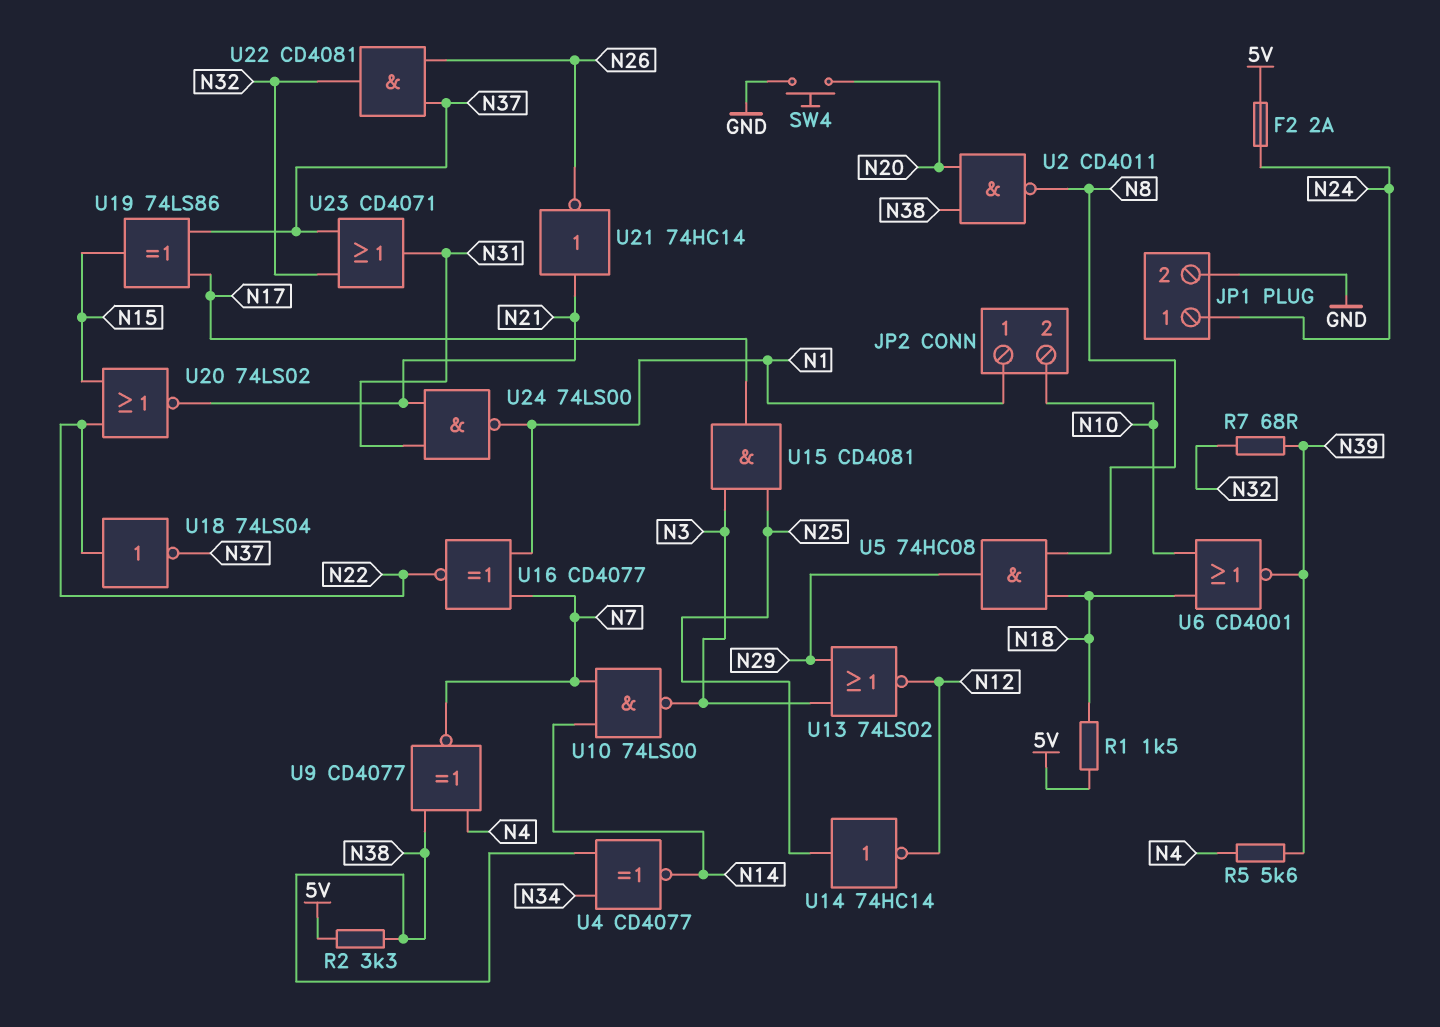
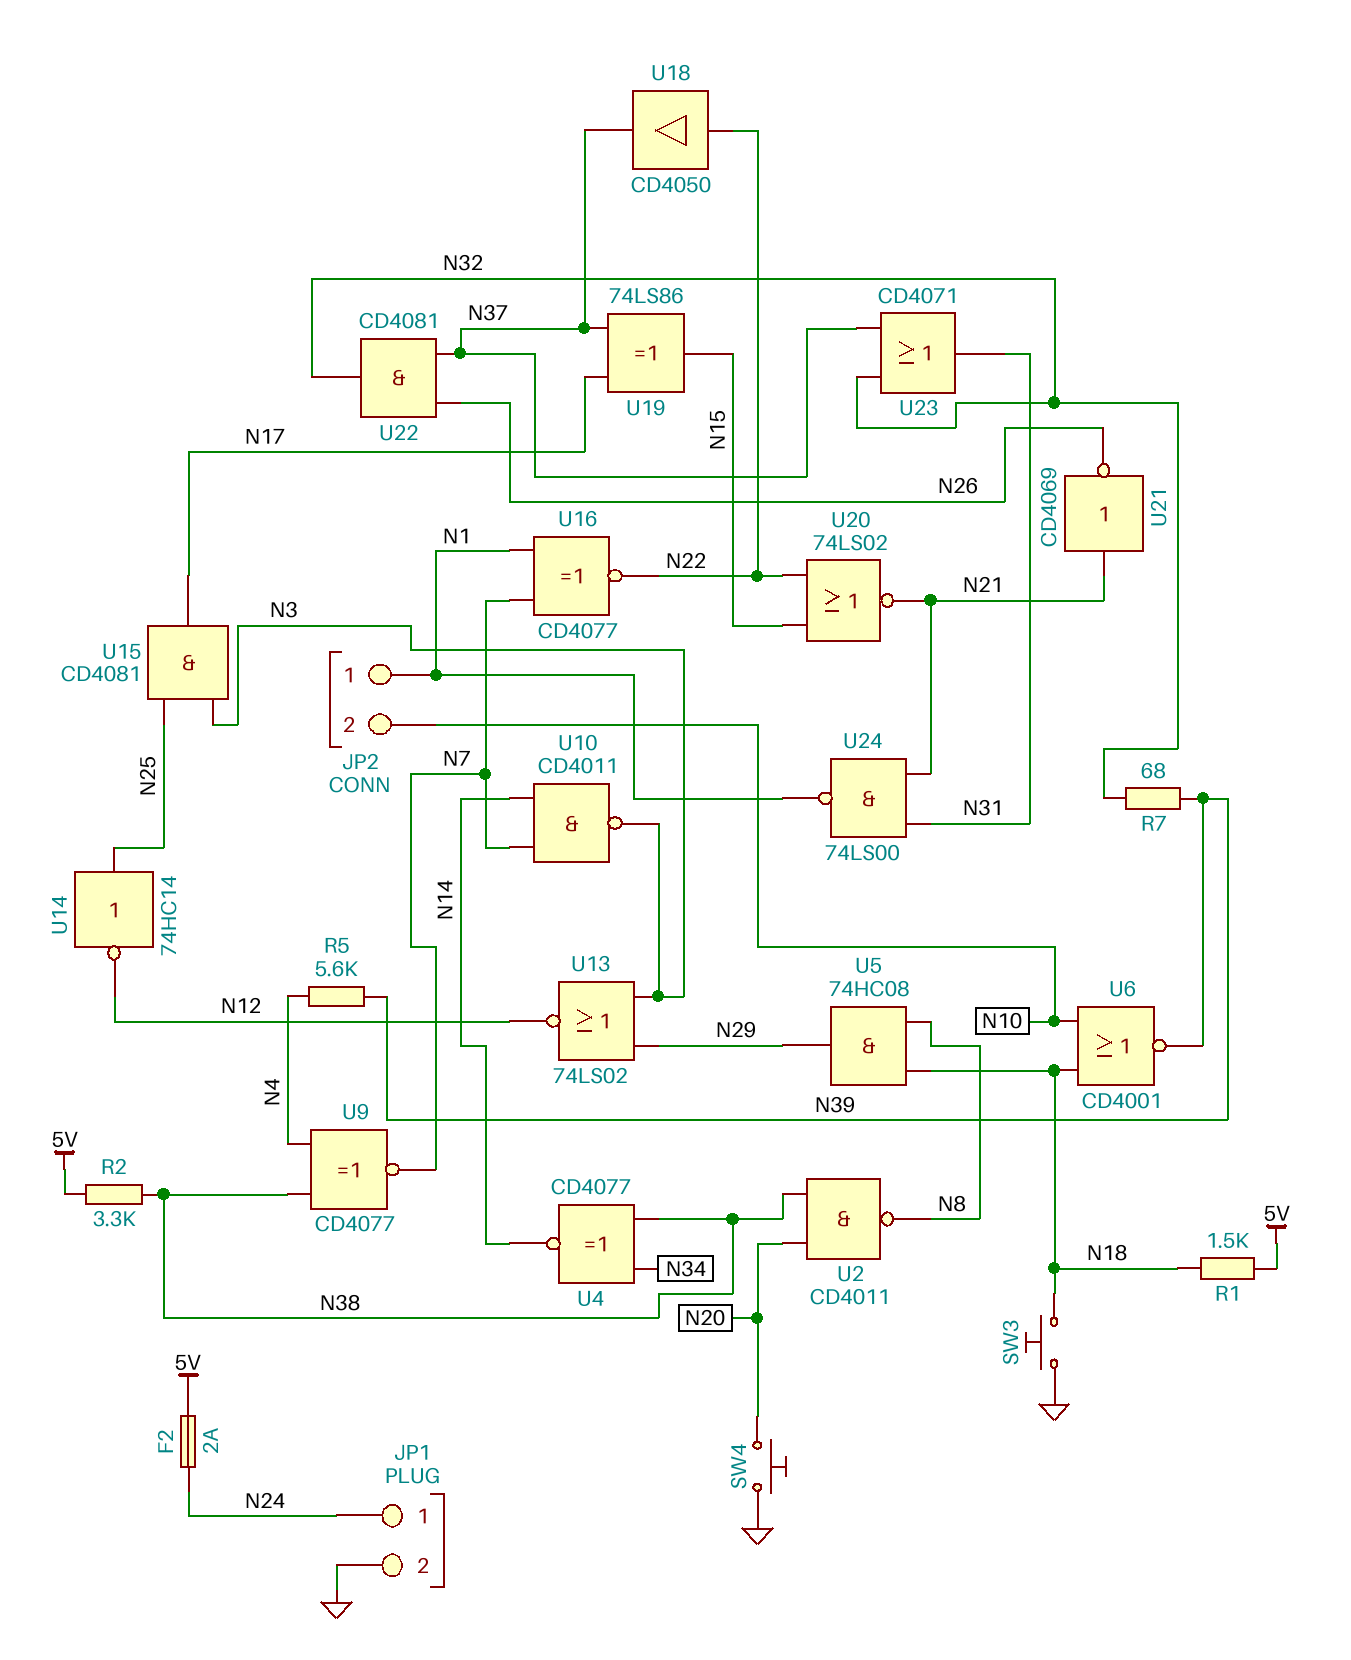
SW3: none -> button (GND, N18)
U10: NAND 74LS00 (in N7, in N14, out N3) -> NAND CD4011 (in N7, in N14, out N3)
U18: NOT 74LS04 (in N22, out N37) -> buffer CD4050 (in N22, out N37)
U21: NOT 74HC14 (in N21, out N26) -> NOT CD4069 (in N21, out N26)

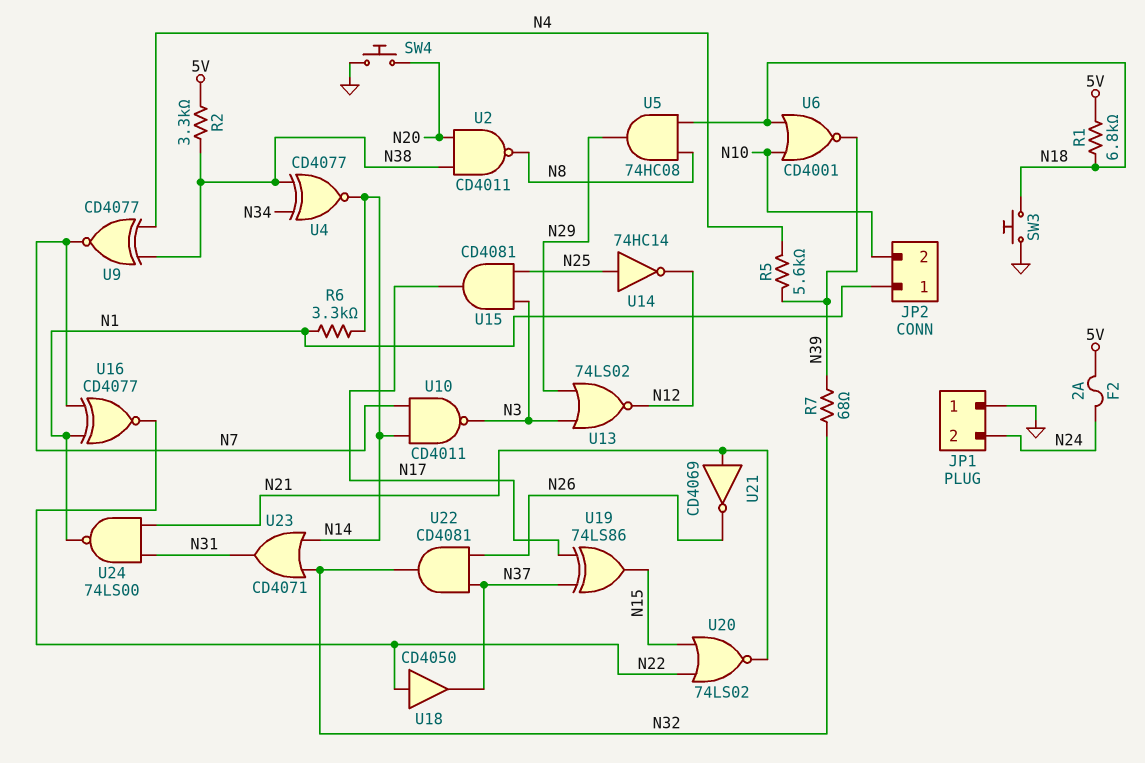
JP1 pin 1: N24 -> GND
JP1 pin 2: GND -> N24
R1: 1.5k (5V, N18) -> 6.8k (5V, N18)
R6: none -> 3.3k (N1, N14)
U23: OR CD4071 (in N32, in N37, out N31) -> OR CD4071 (in N14, in N32, out N31)

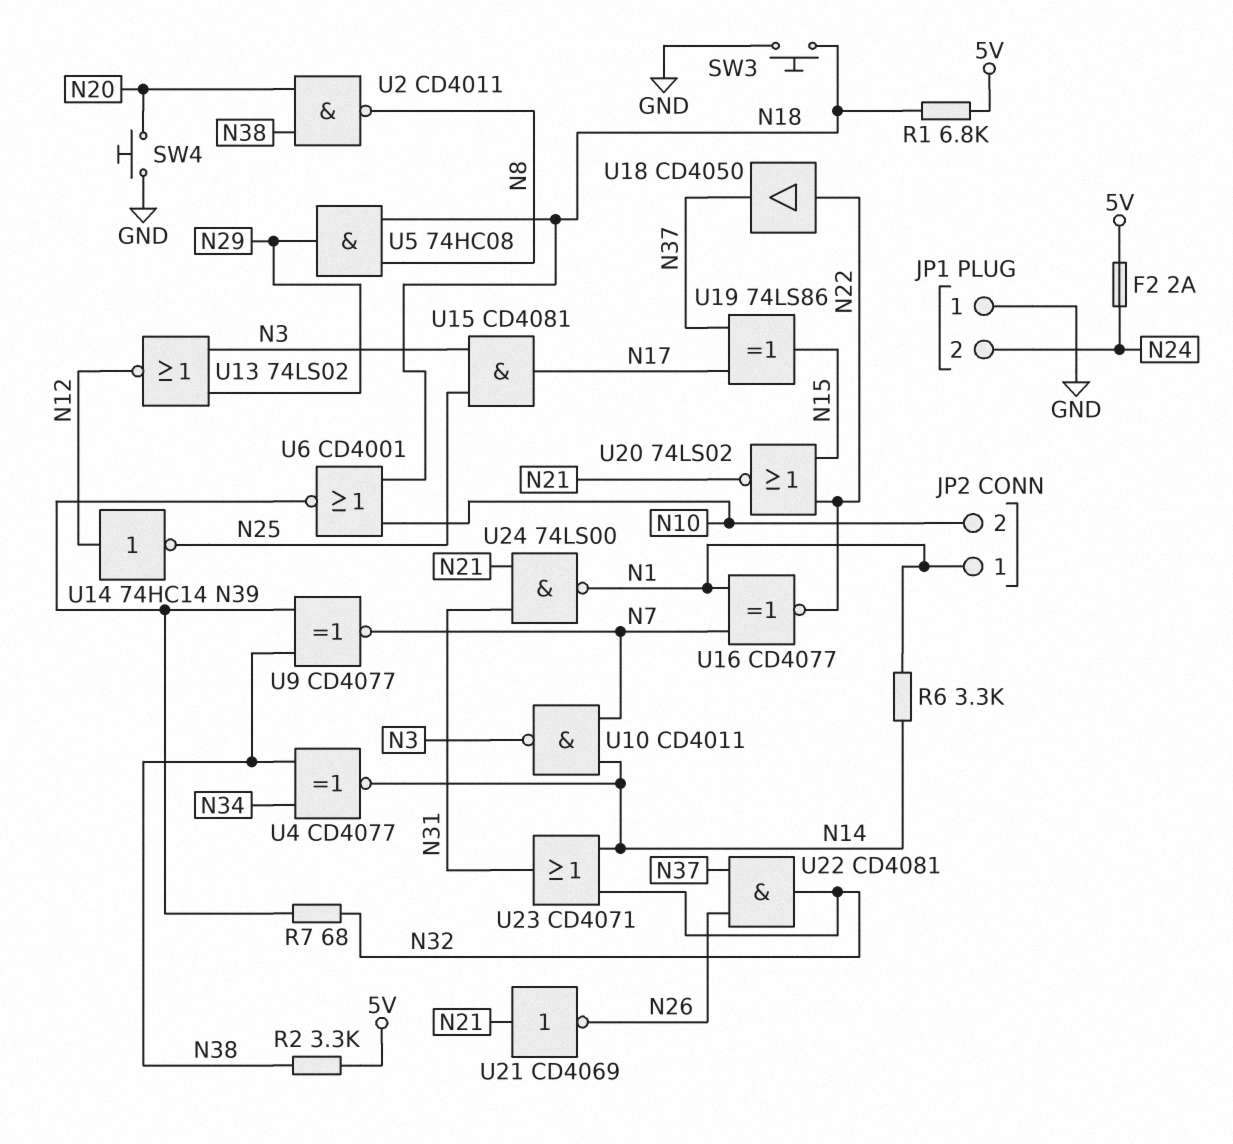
R5: 5.6k (N4, N39) -> none
U9: XNOR CD4077 (in N4, in N38, out N7) -> XNOR CD4077 (in N38, in N39, out N7)
U14: NOT 74HC14 (in N25, out N12) -> NOT 74HC14 (in N12, out N25)

